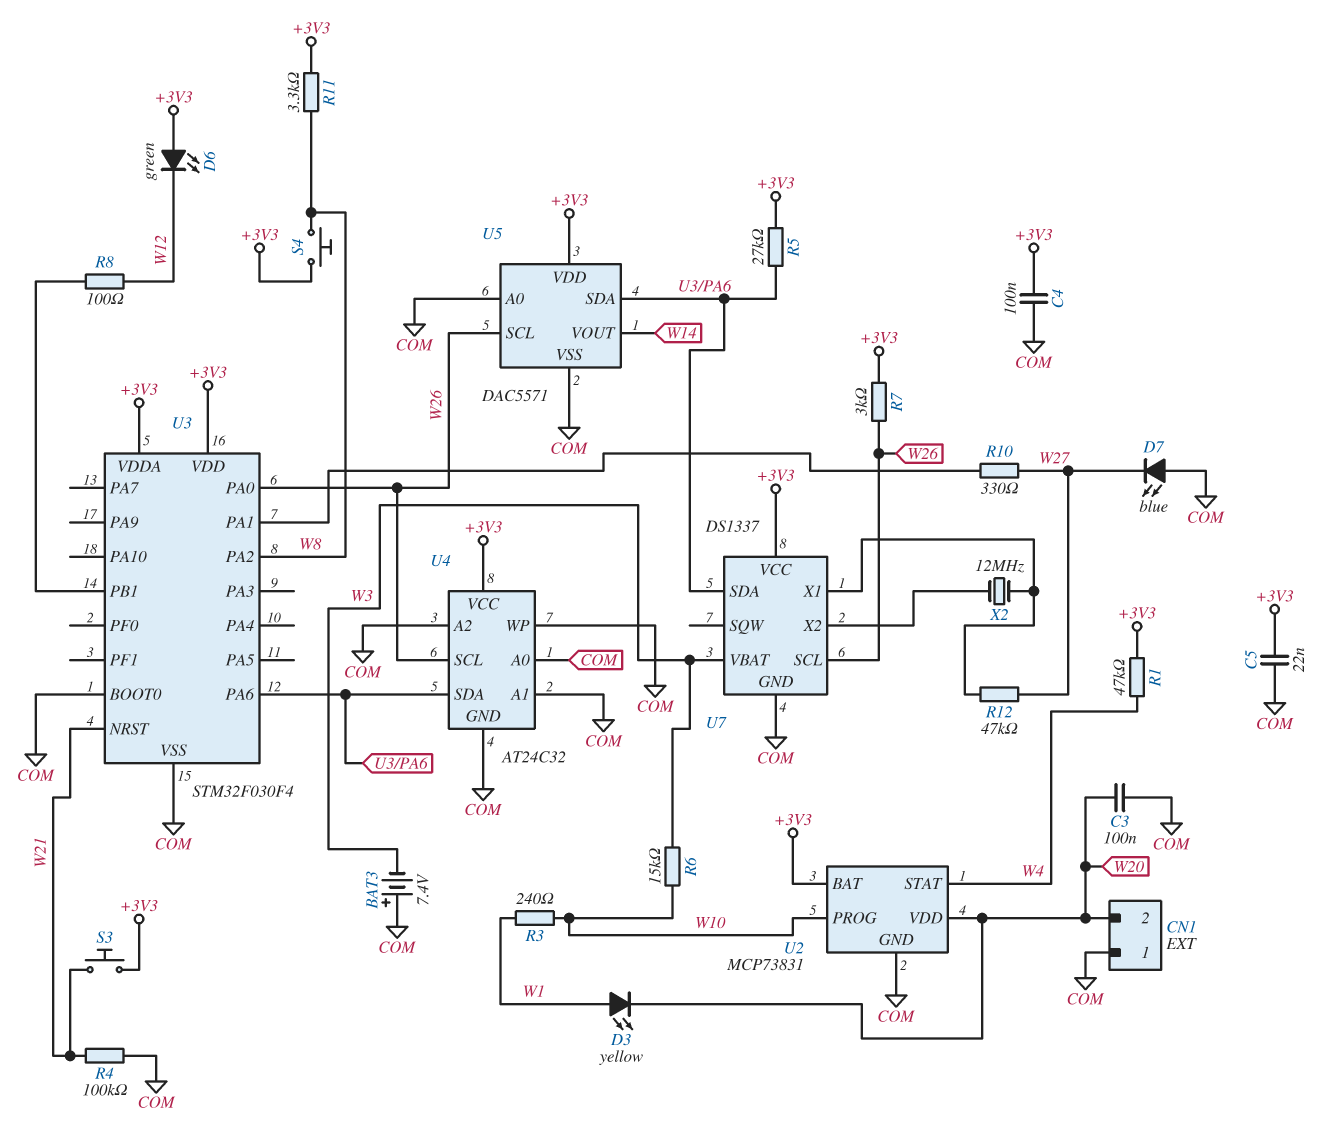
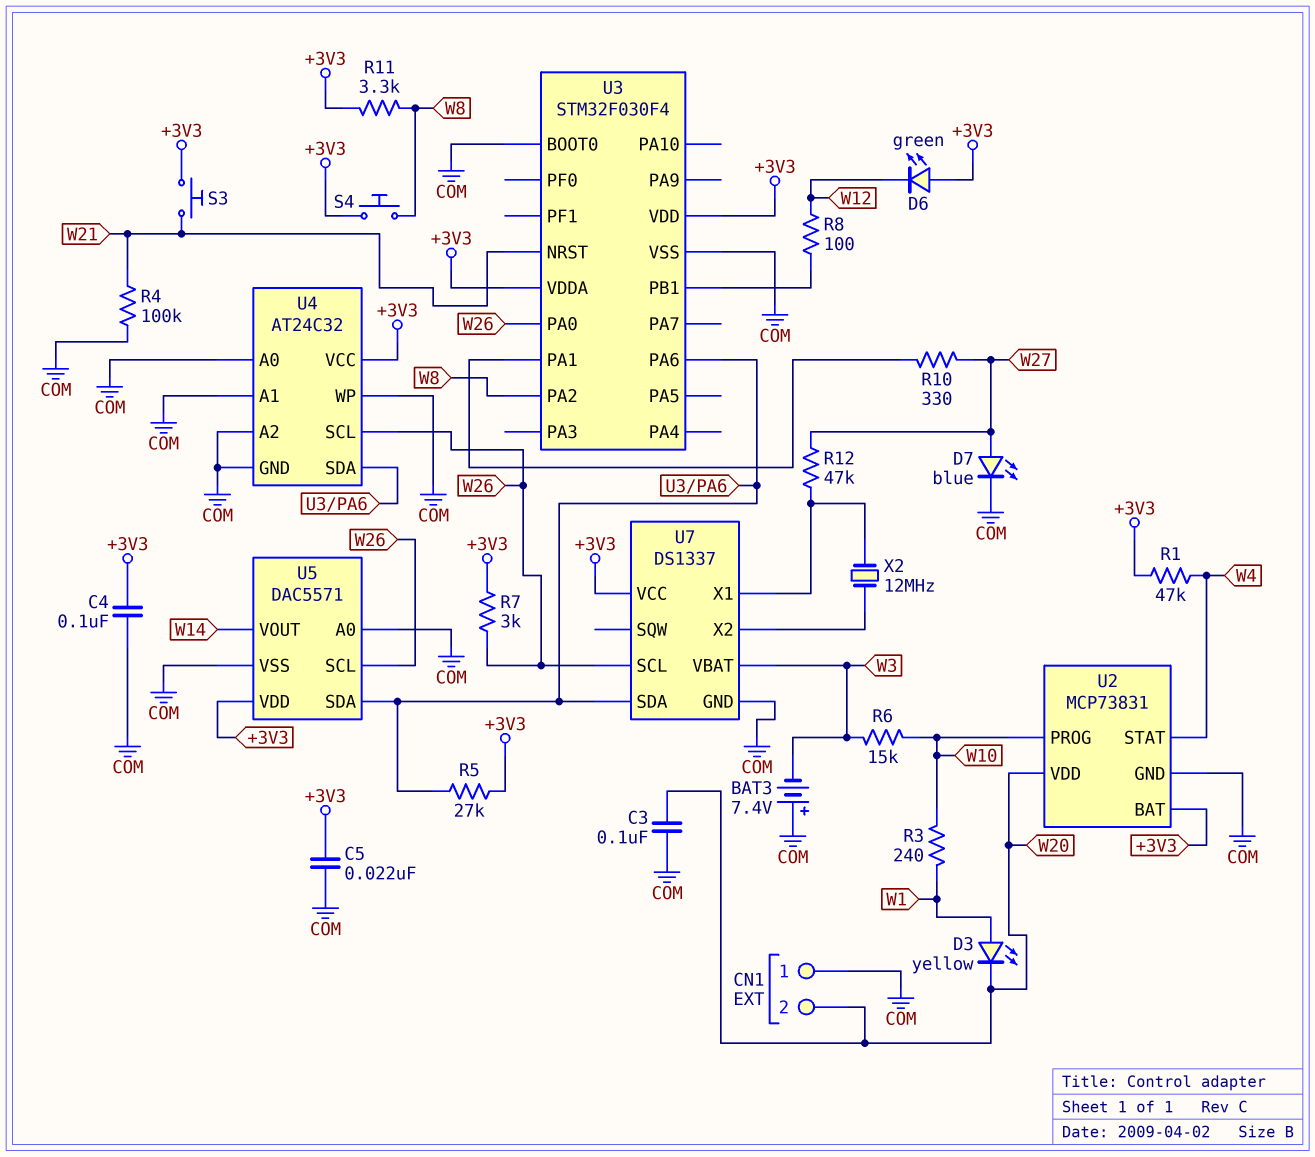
D7: LED blue (A COM, K W27) -> LED blue (A W27, K COM)

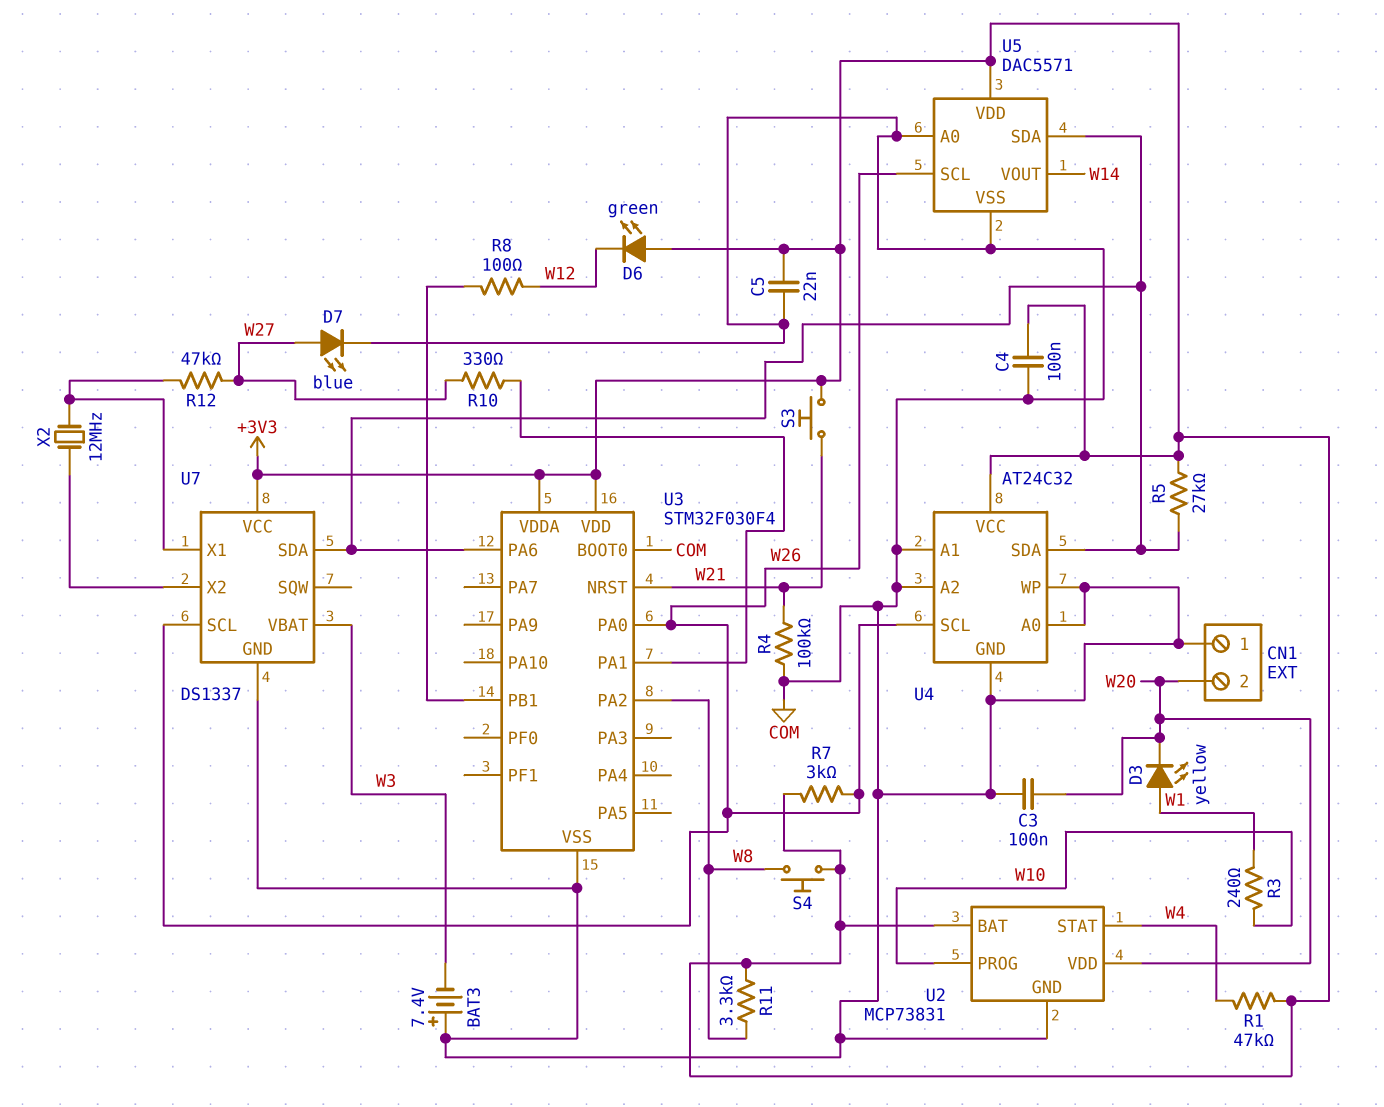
R6: 15k (W3, W10) -> none

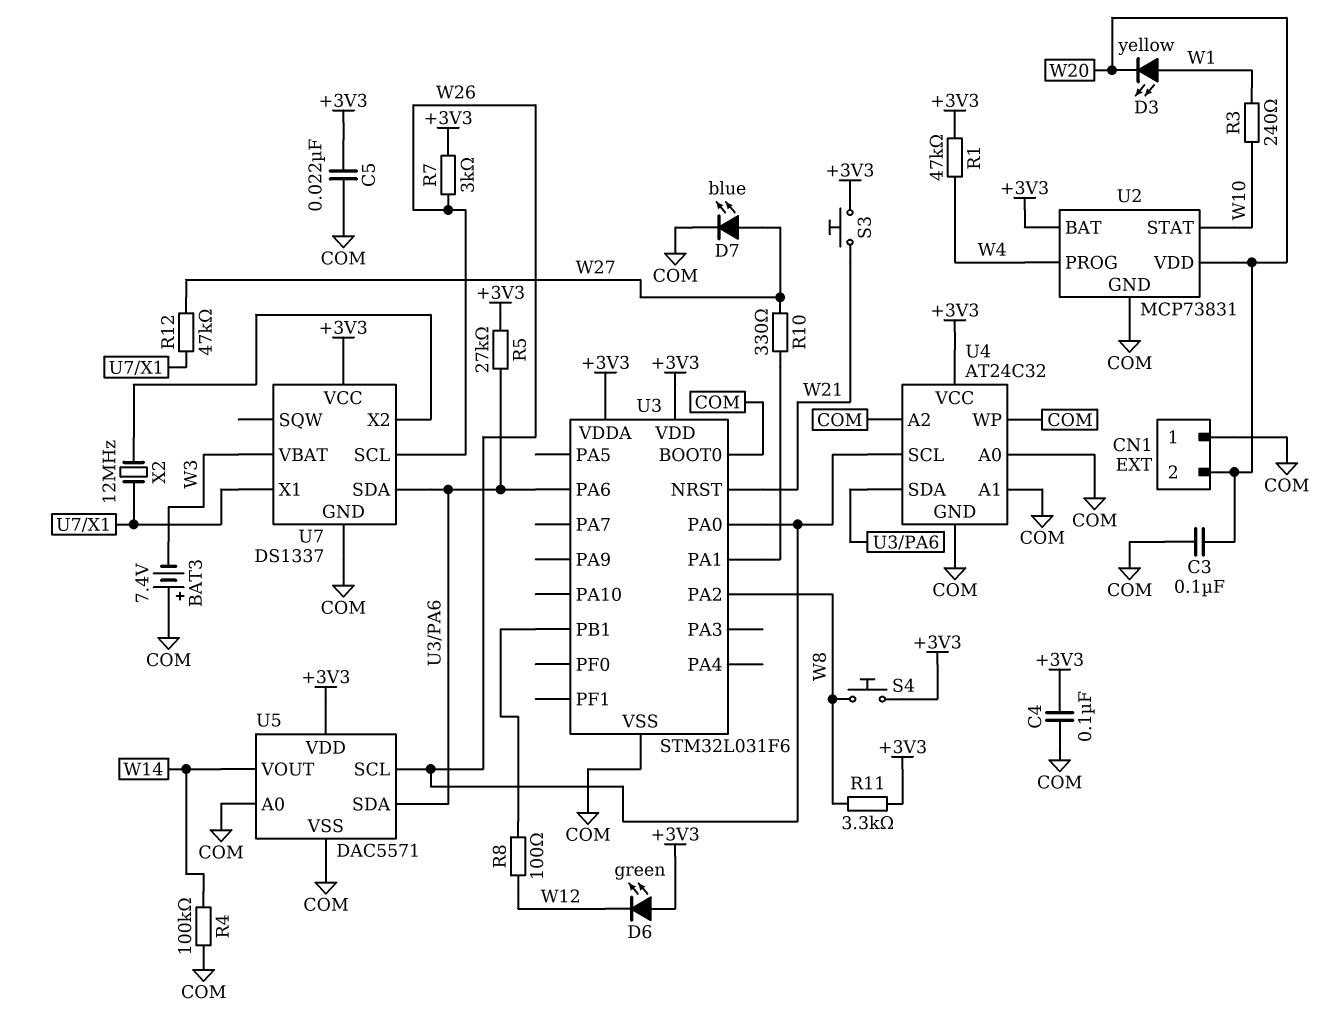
R4: 100k (COM, W21) -> 100k (COM, W14)
U2 pin PROG: W10 -> W4
U2 pin STAT: W4 -> W10
U3: STM32F030F4 -> STM32L031F6

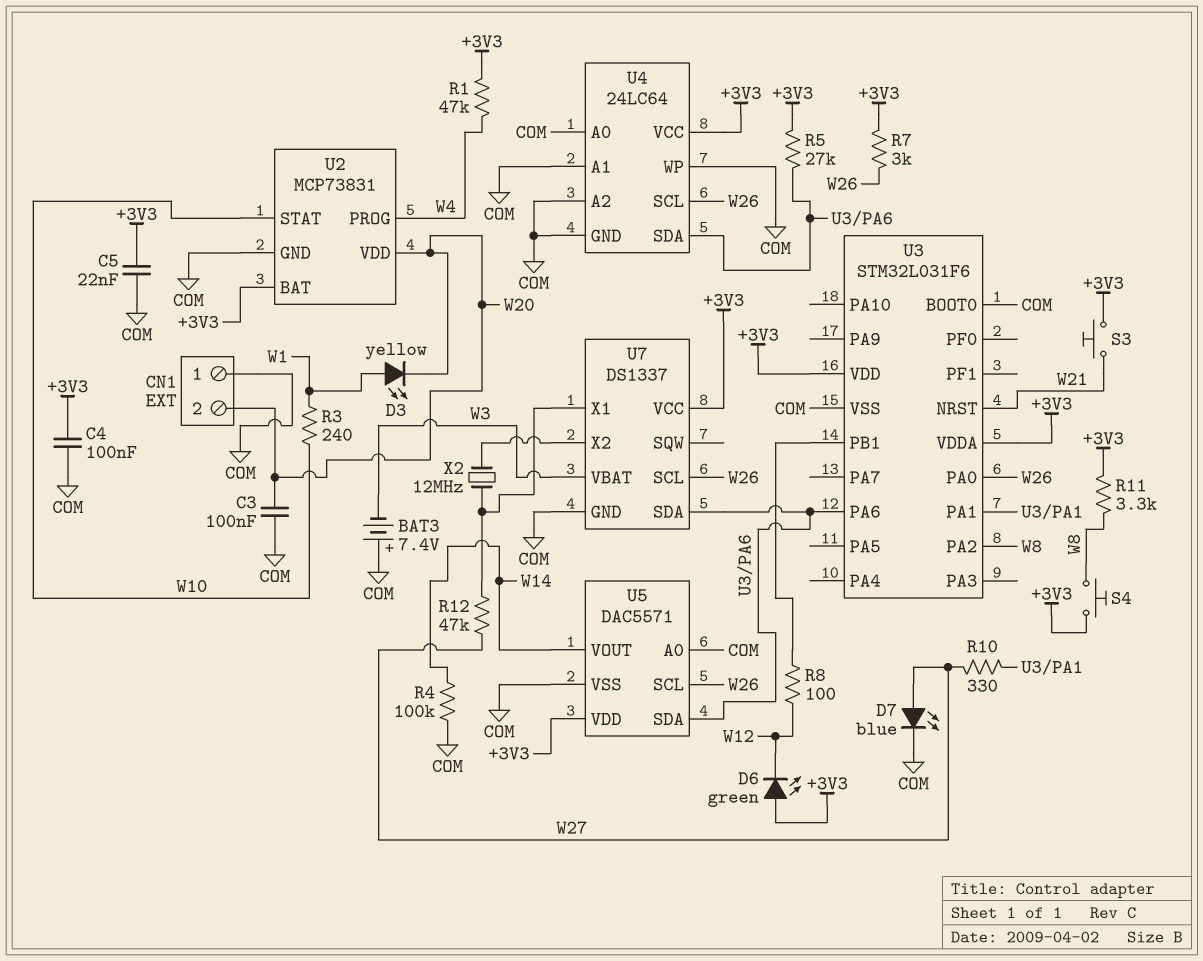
U4: AT24C32 -> 24LC64

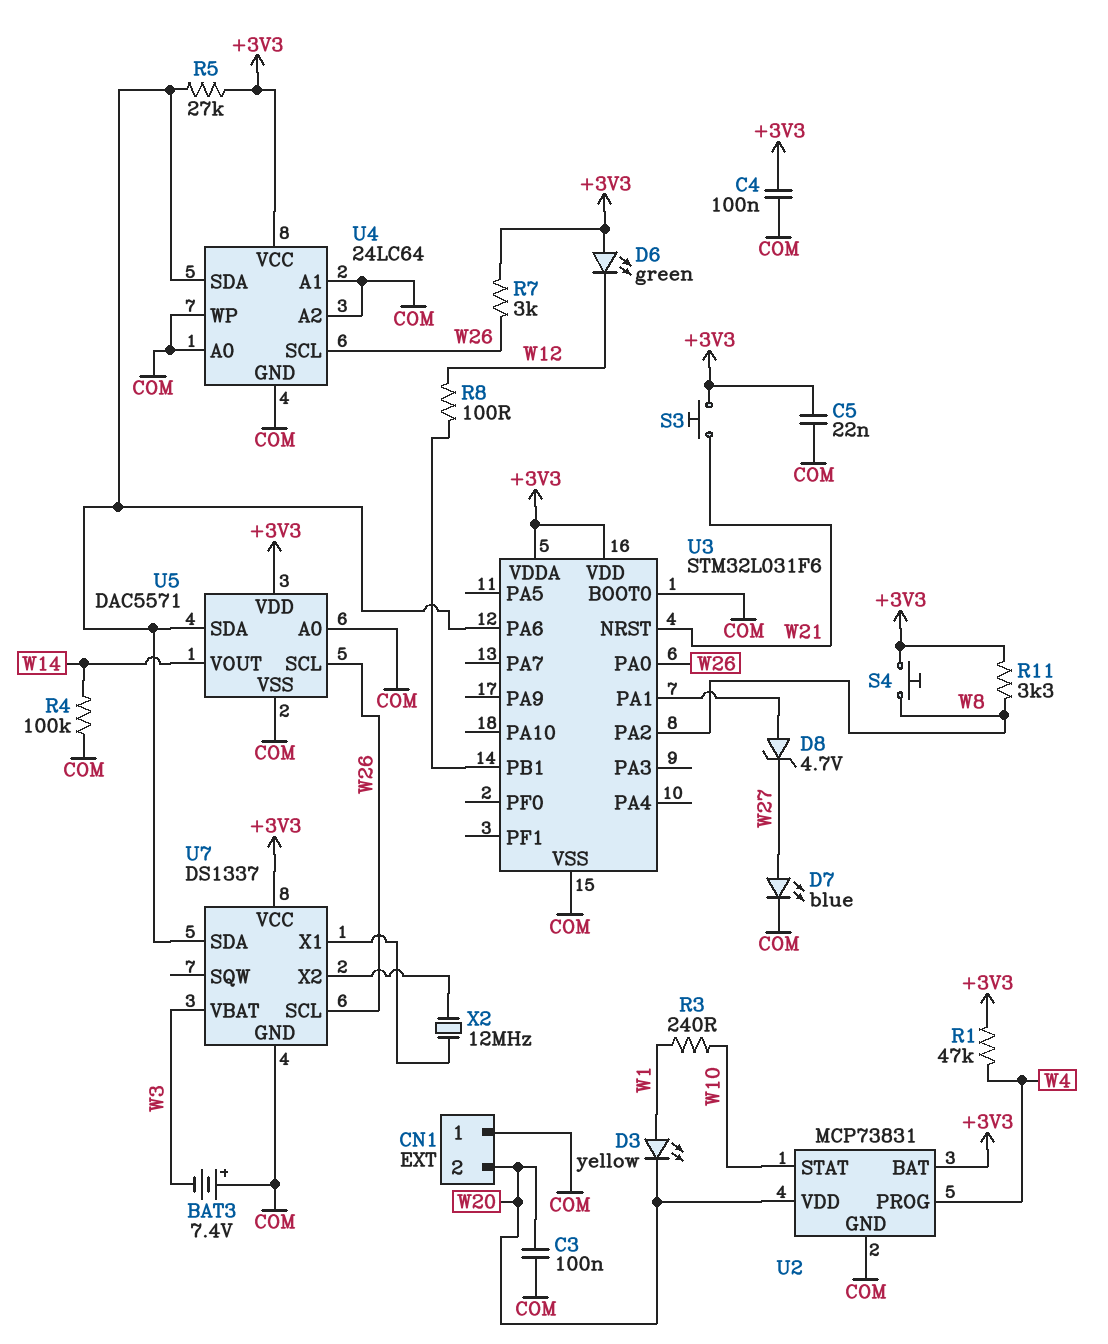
D8: none -> zener 4.7V (A U3/PA1, K W27)
R10: 330 (U3/PA1, W27) -> none
R12: 47k (U7/X1, W27) -> none

